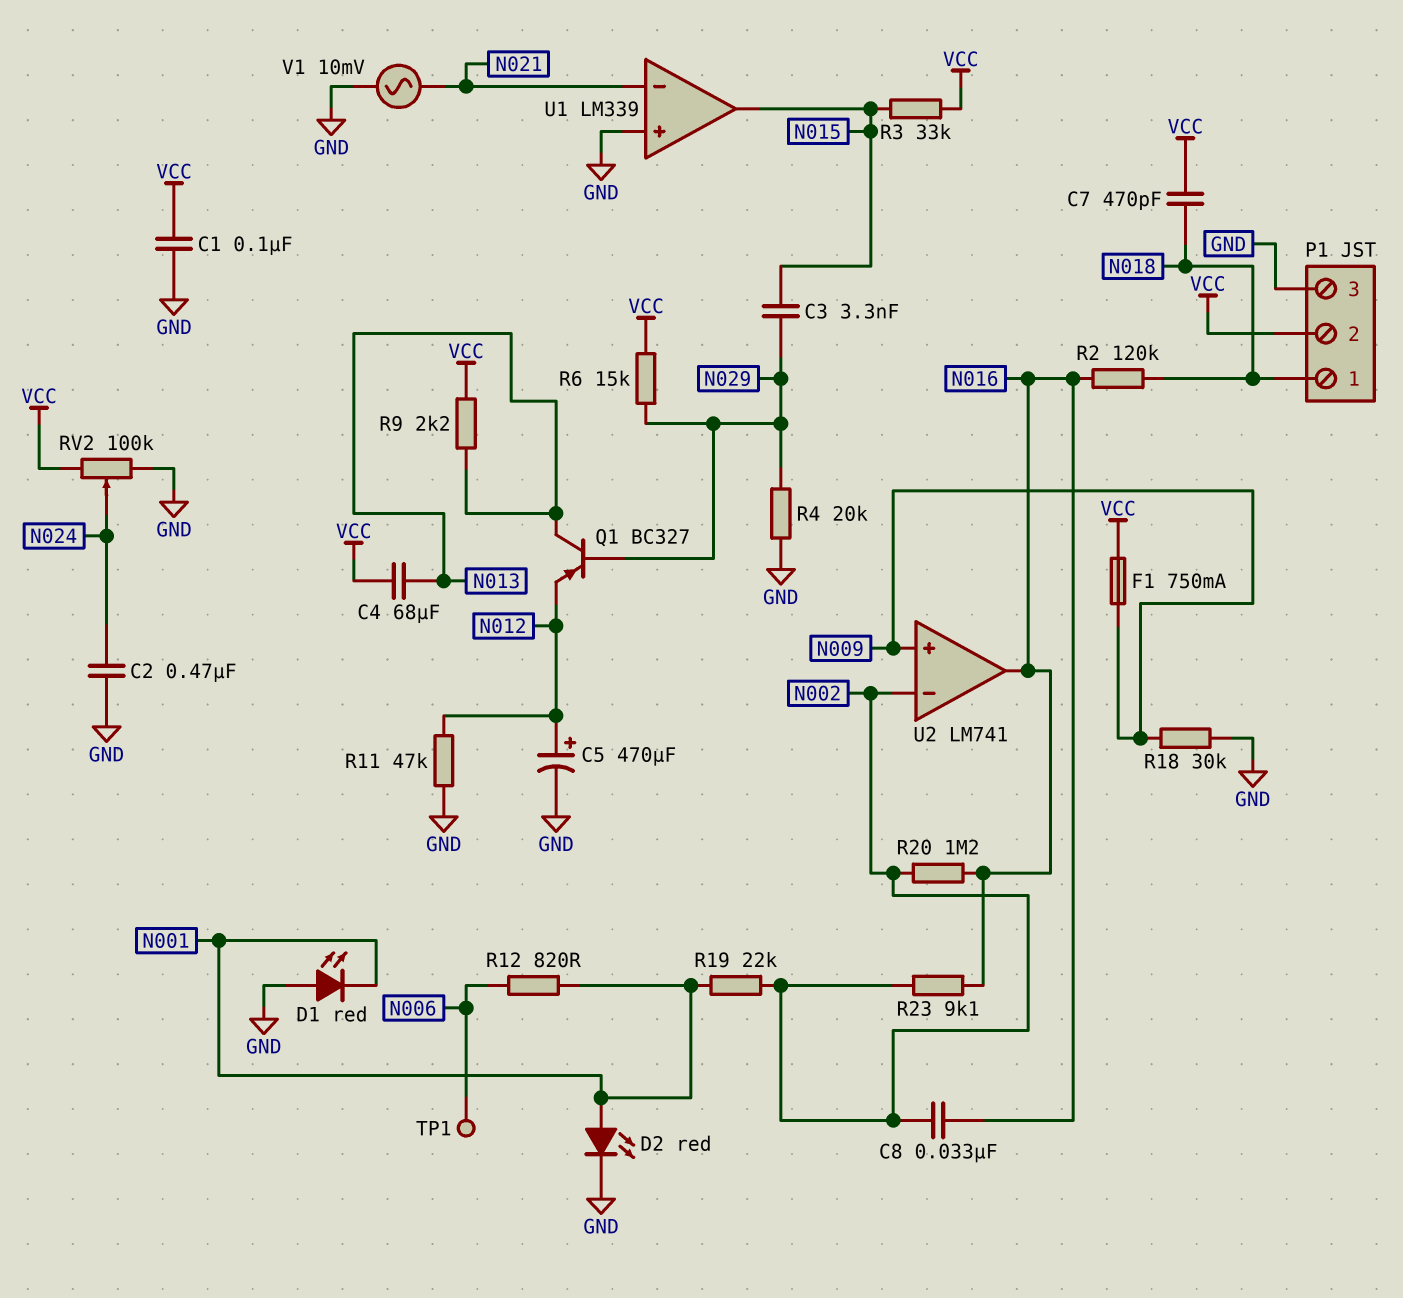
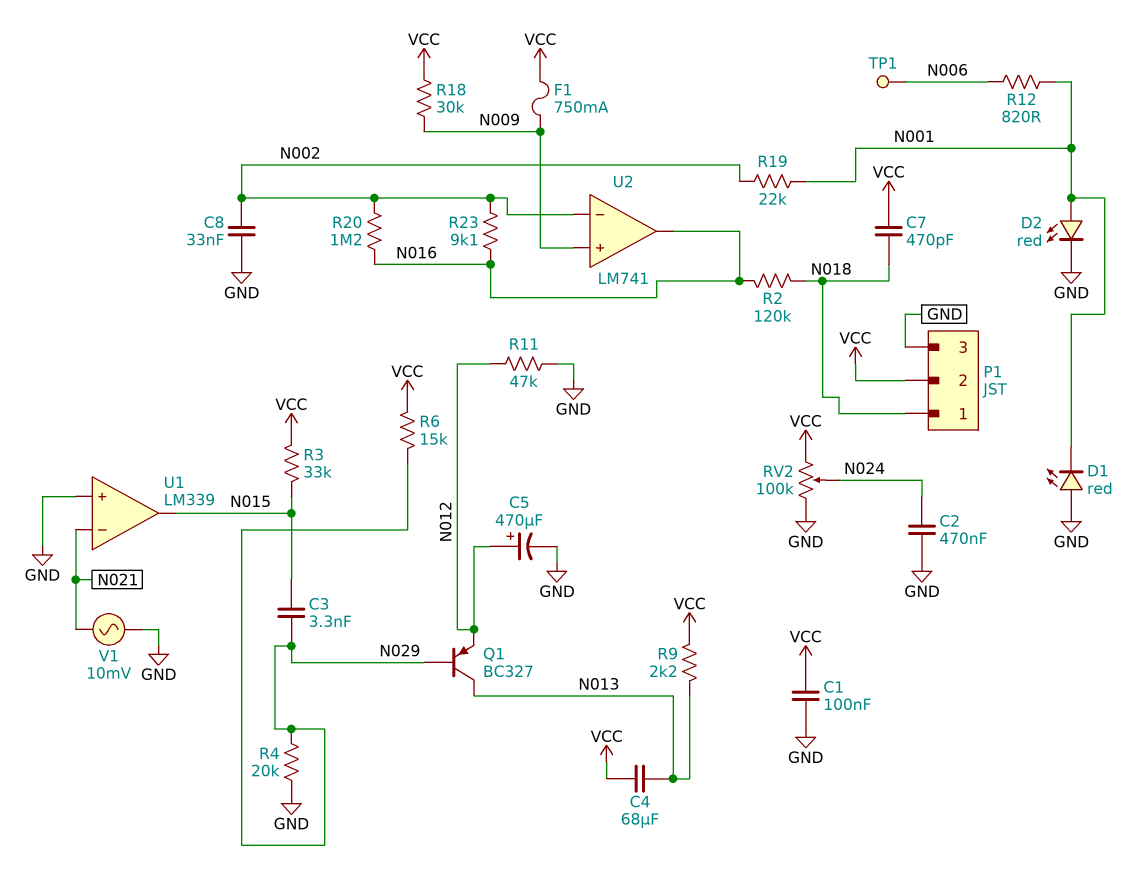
C8: 33nF (N002, N016) -> 33nF (GND, N002)
R18: 30k (GND, N009) -> 30k (N009, VCC)

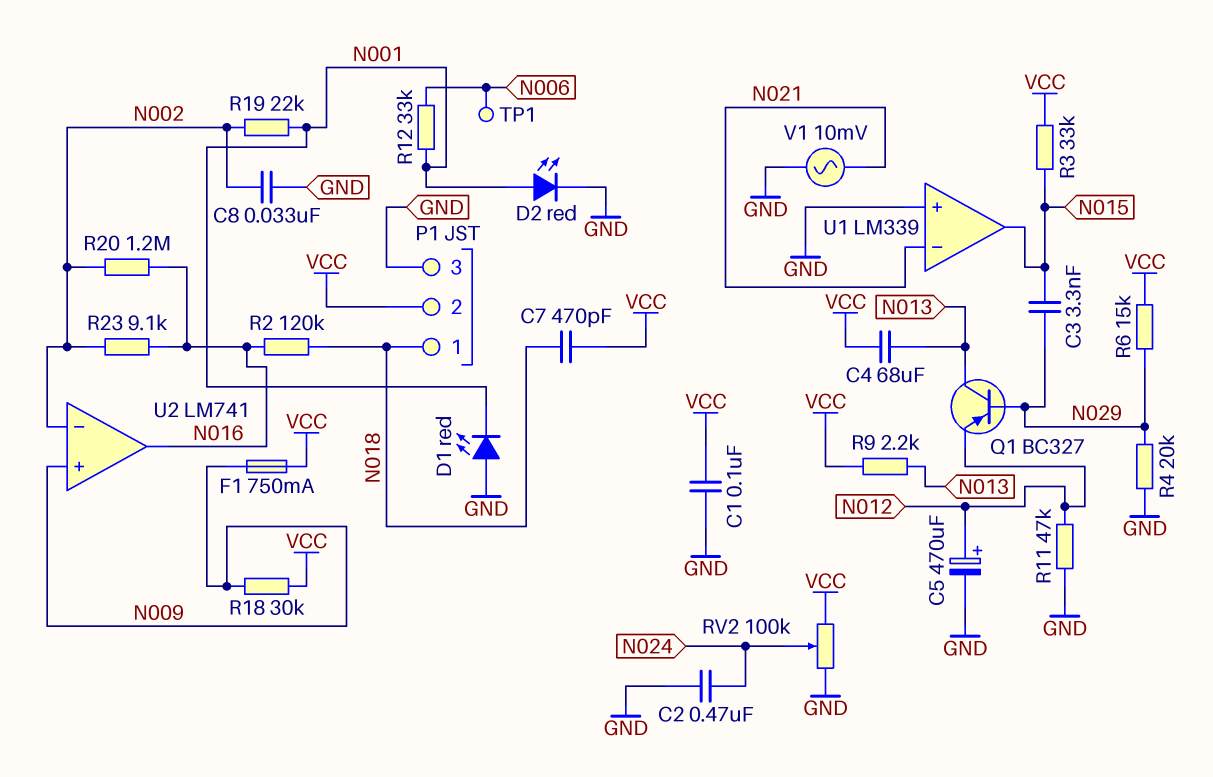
R12: 820 (N001, N006) -> 33k (N001, N006)

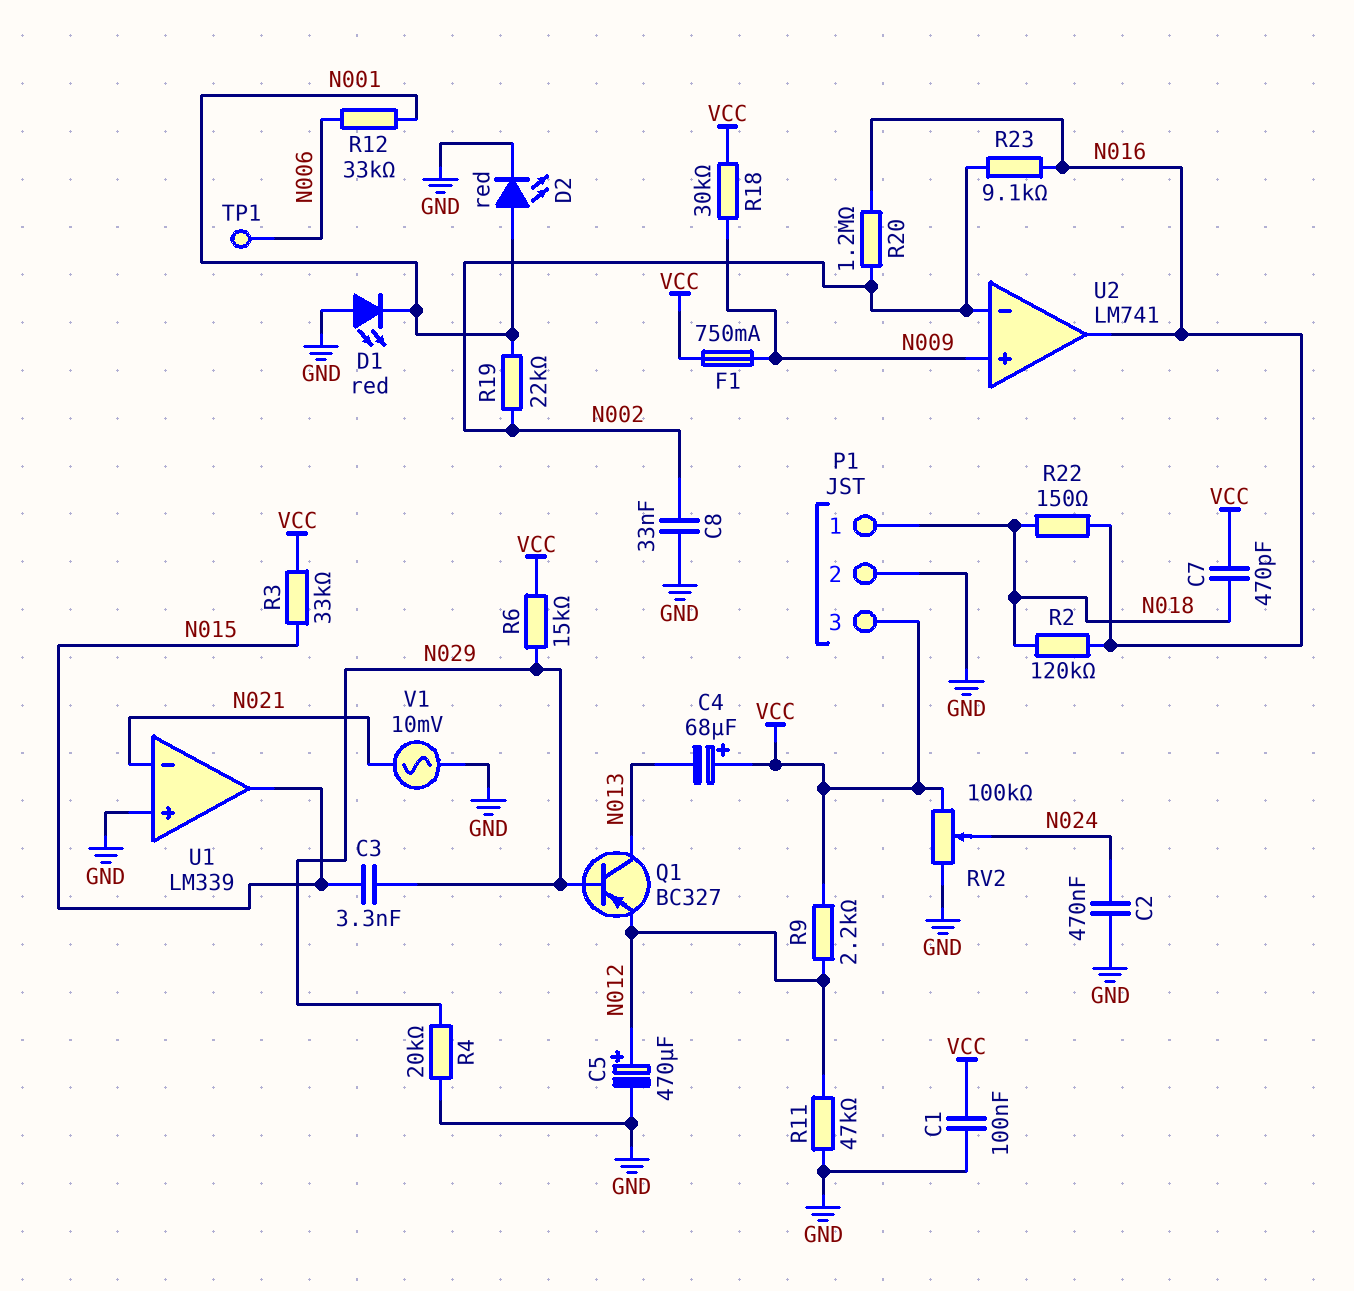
C4: 68uF (N013, VCC) -> 68uF (plus VCC, minus N013)
P1 pin 2: VCC -> GND
P1 pin 3: GND -> VCC
R9: 2.2k (N013, VCC) -> 2.2k (N012, VCC)
R22: none -> 150 (N016, N018)

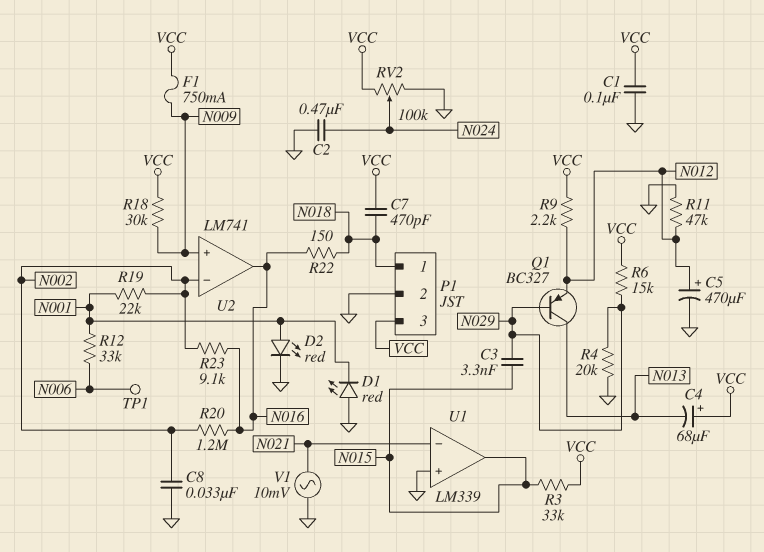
R2: 120k (N016, N018) -> none

